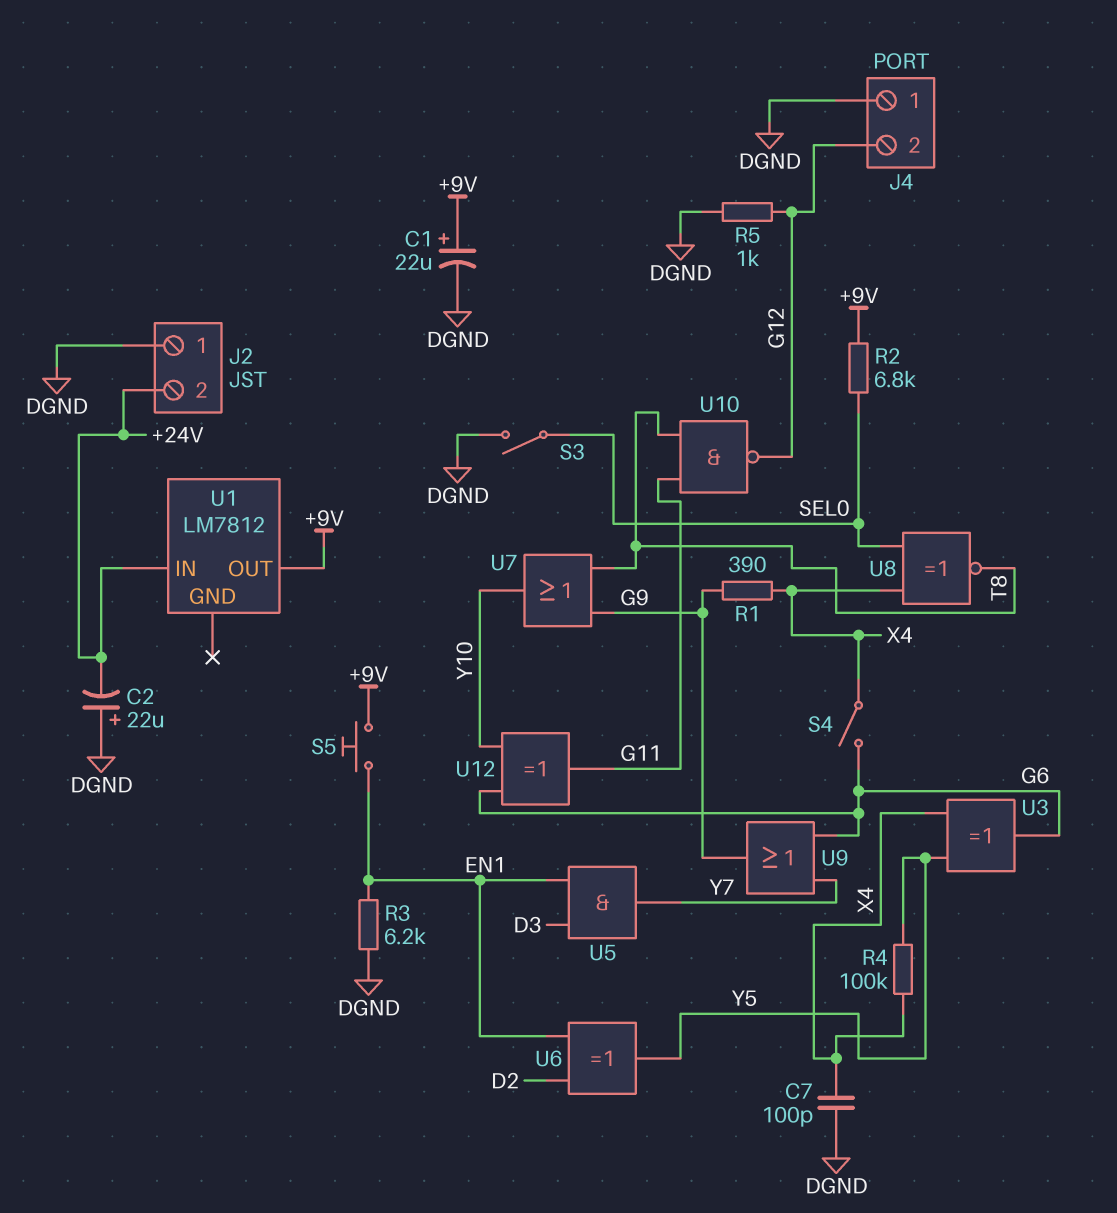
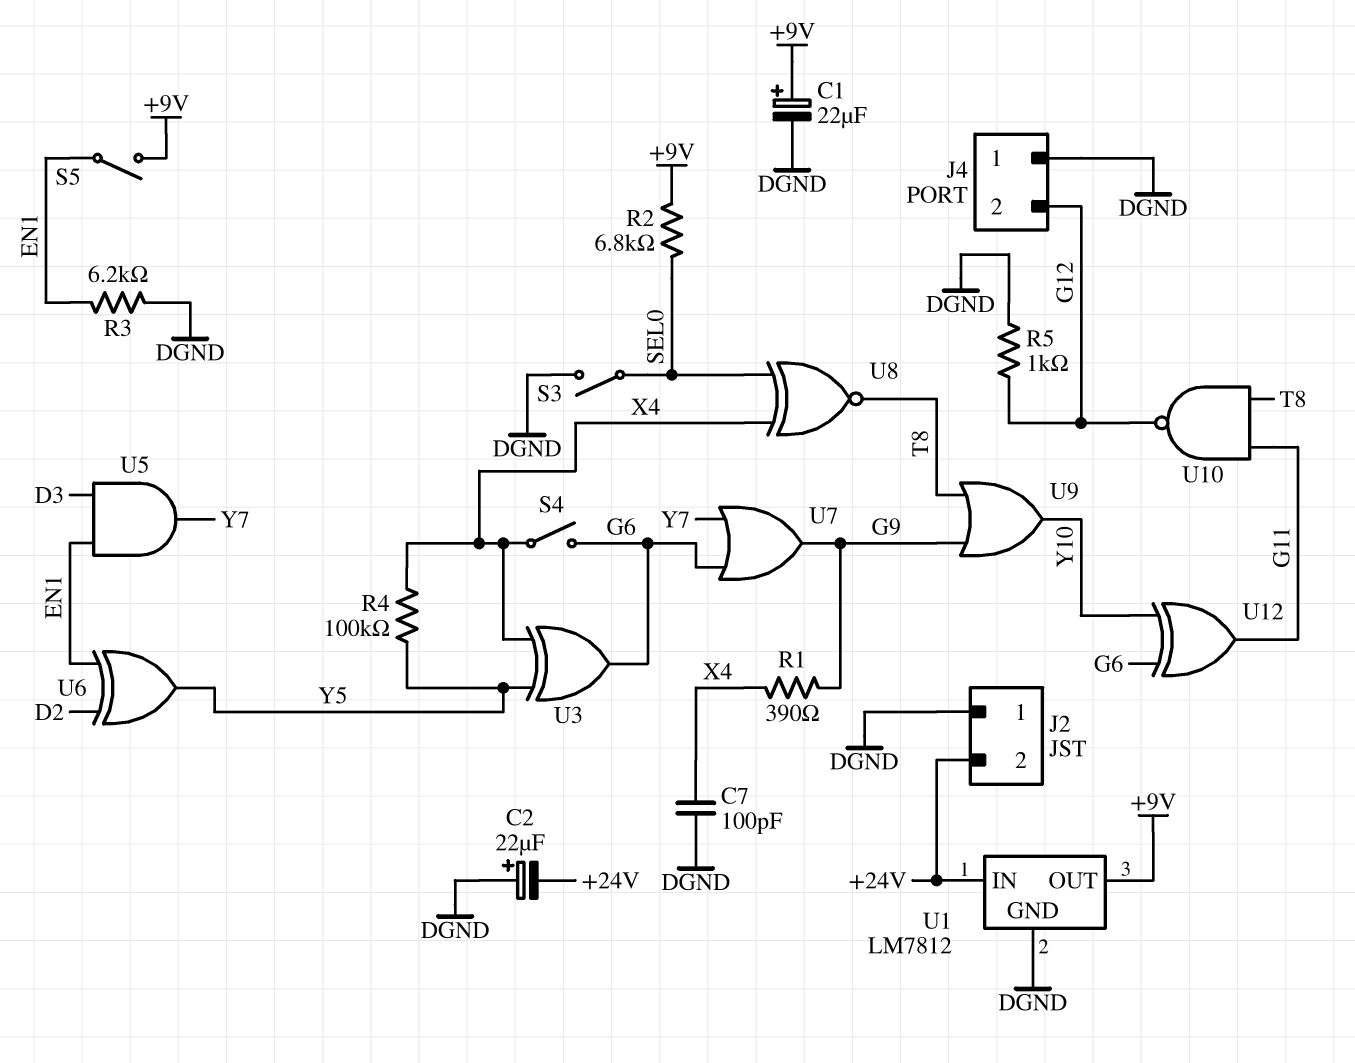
S5: button (+9V, EN1) -> switch (+9V, EN1)
U1 pin GND: none -> DGND
U7: OR (in G9, in T8, out Y10) -> OR (in G6, in Y7, out G9)
U9: OR (in G6, in Y7, out G9) -> OR (in G9, in T8, out Y10)

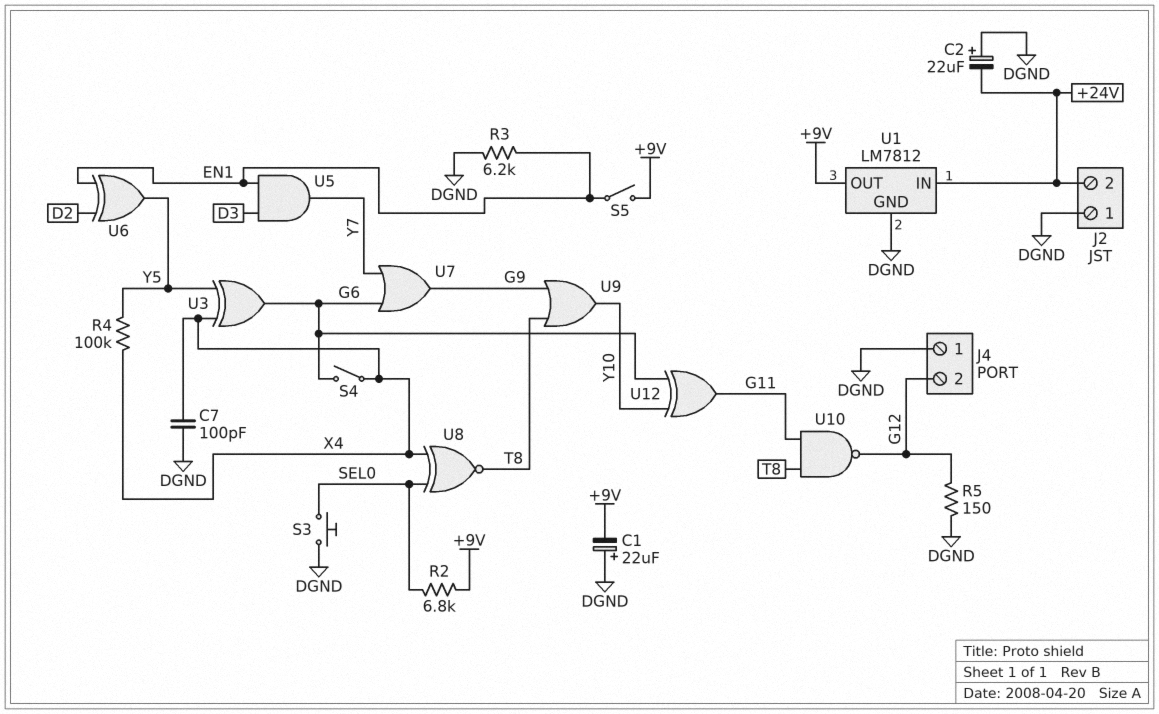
C1: 22uF (plus +9V, minus DGND) -> 22uF (plus DGND, minus +9V)
R1: 390 (G9, X4) -> none
R5: 1k (DGND, G12) -> 150 (DGND, G12)
S3: switch (DGND, SEL0) -> button (DGND, SEL0)

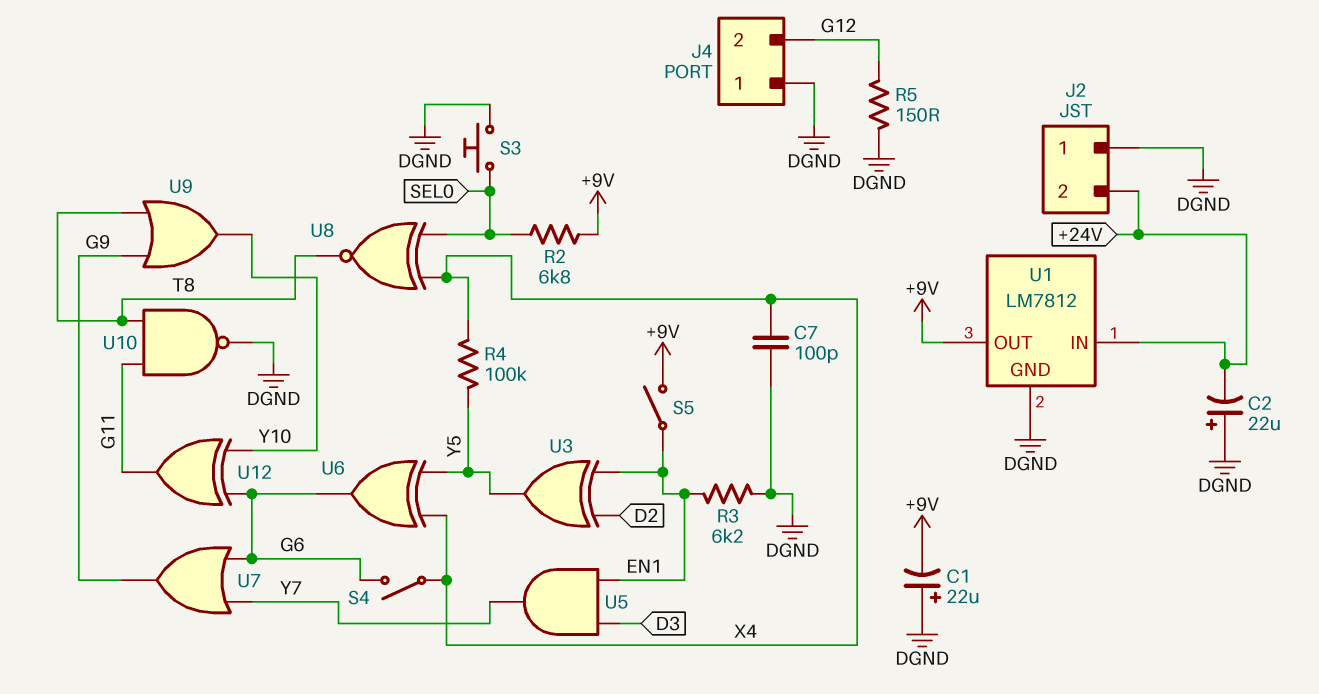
U3: XOR (in X4, in Y5, out G6) -> XOR (in D2, in EN1, out Y5)
U6: XOR (in D2, in EN1, out Y5) -> XOR (in X4, in Y5, out G6)
U10: NAND (in G11, in T8, out G12) -> NAND (in G11, in T8, out DGND)

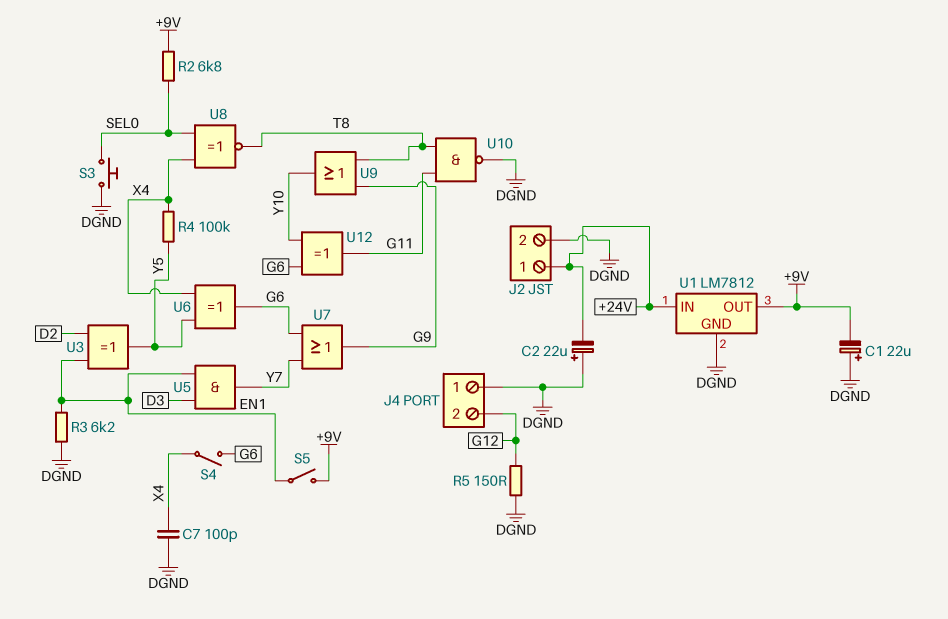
J2 pin 1: DGND -> +24V
J2 pin 2: +24V -> DGND

